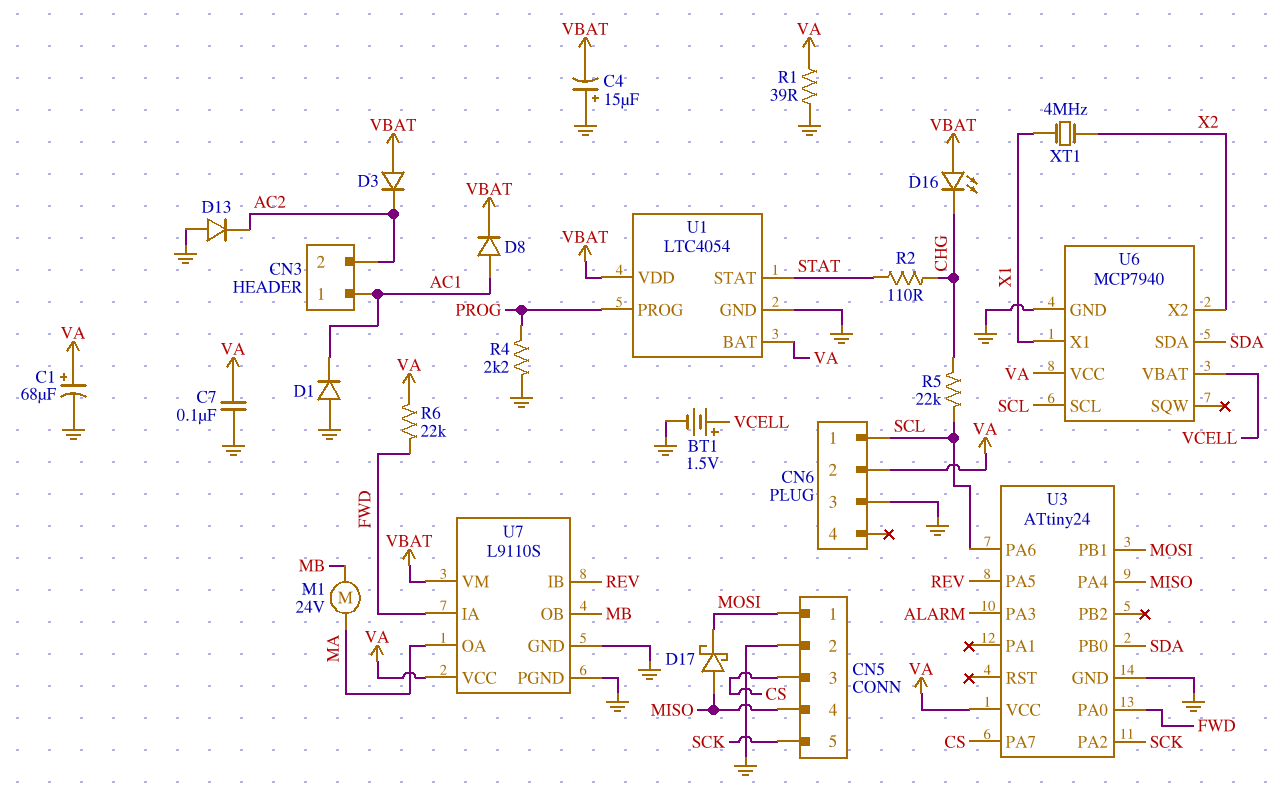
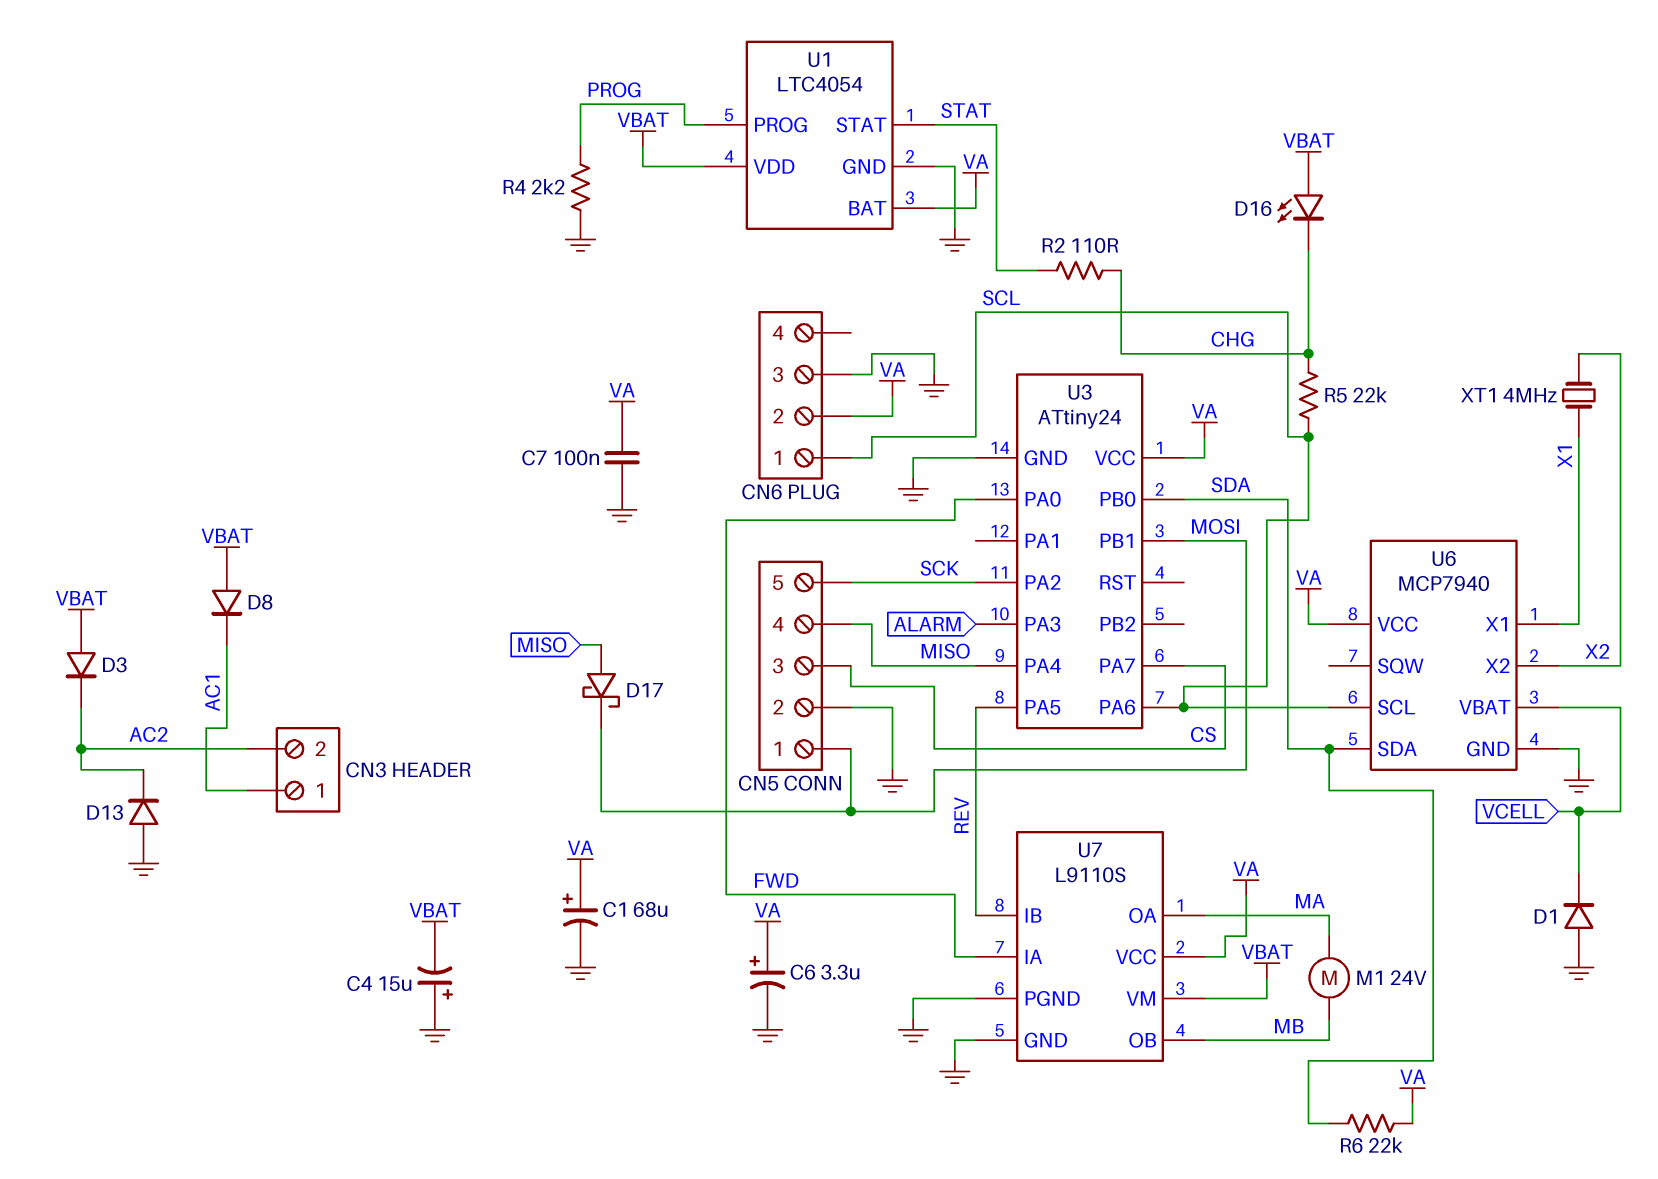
BT1: 1.5V (plus VCELL, minus GND) -> none
C6: none -> 3.3uF (plus VA, minus GND)
D1: diode (A GND, K AC1) -> diode (A GND, K VCELL)
D8: diode (A AC1, K VBAT) -> diode (A VBAT, K AC1)
R1: 39 (GND, VA) -> none
R6: 22k (FWD, VA) -> 22k (SDA, VA)

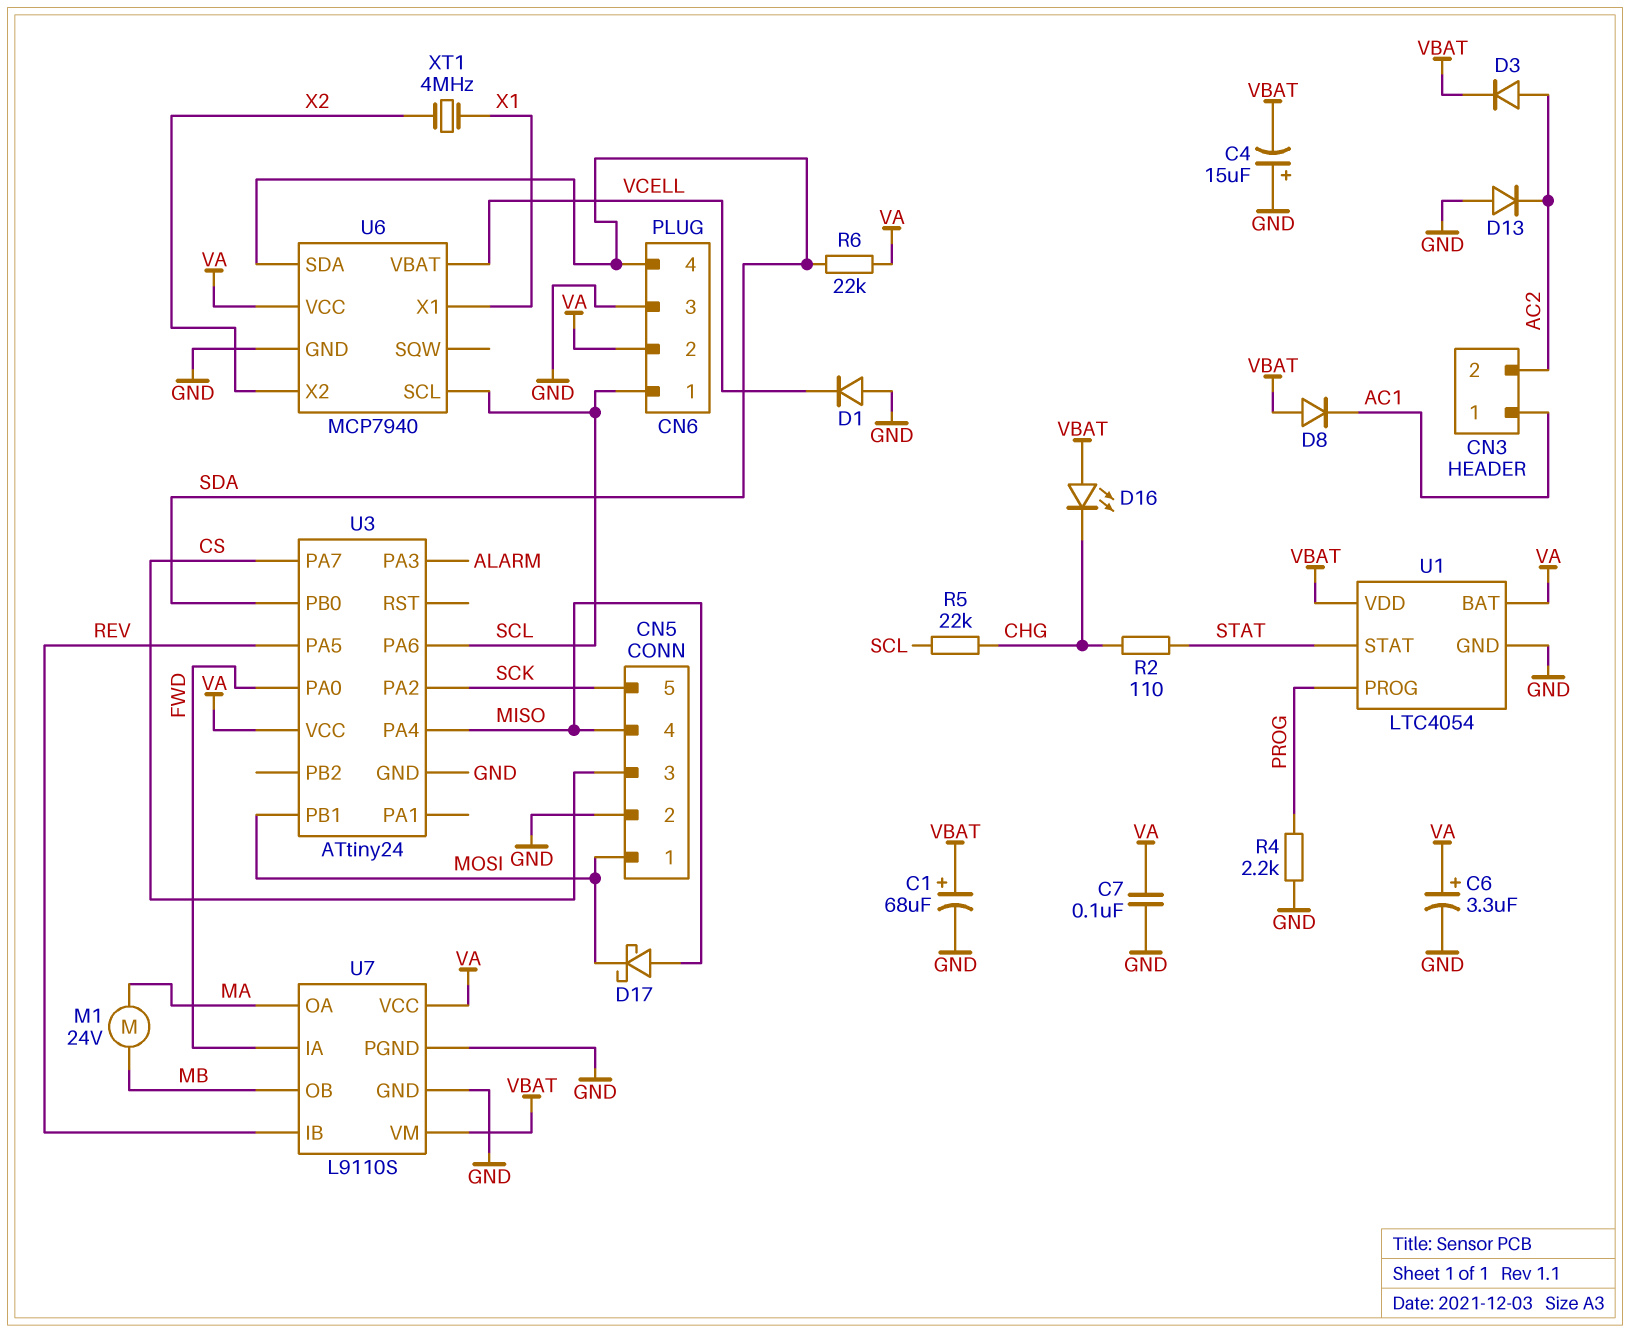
C1: 68uF (plus VA, minus GND) -> 68uF (plus VBAT, minus GND)
CN6 pin 4: none -> SDA
D3: diode (A VBAT, K AC2) -> diode (A AC2, K VBAT)

